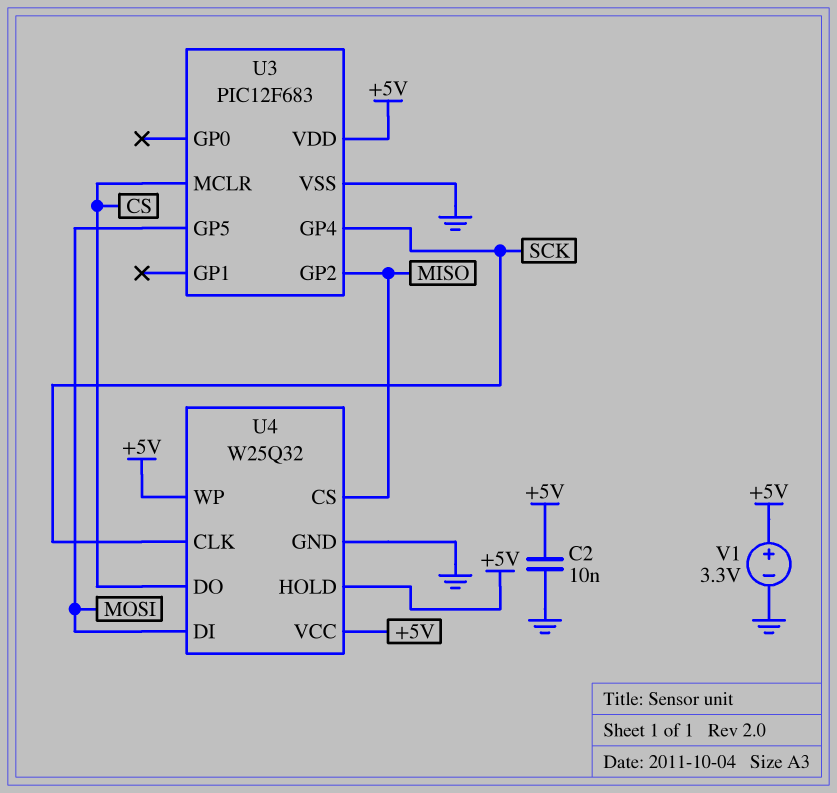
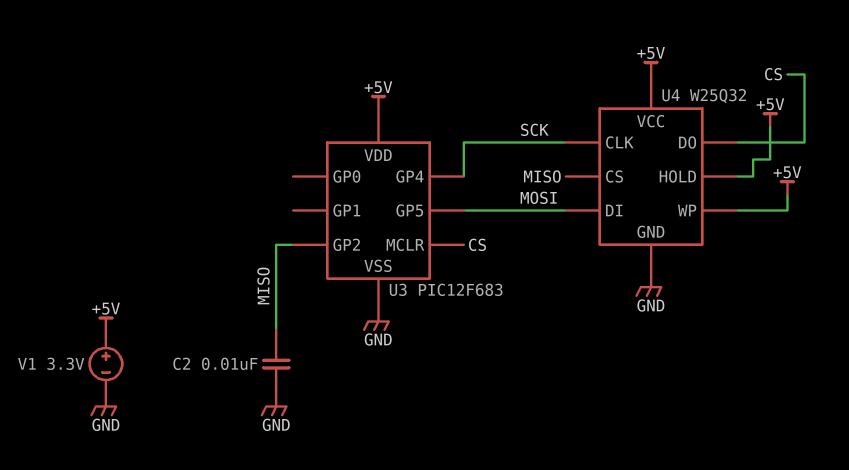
C2: 10nF (+5V, GND) -> 10nF (GND, MISO)

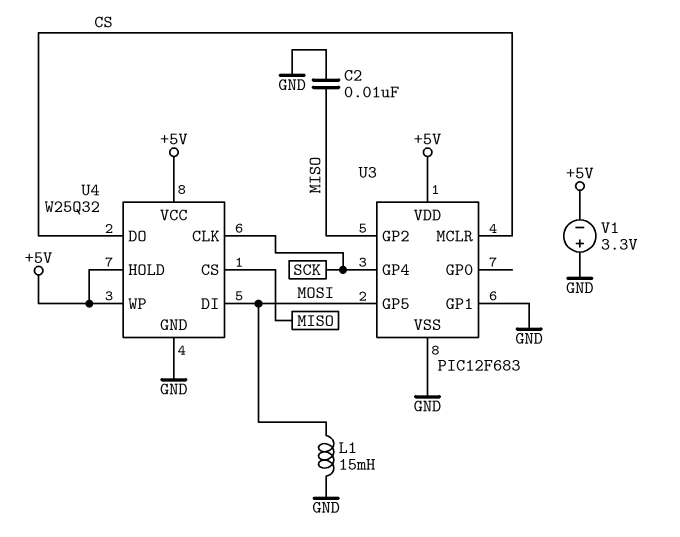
L1: none -> 15mH (GND, MOSI)
U3 pin GP1: none -> GND
V1: 3.3V (plus +5V, minus GND) -> 3.3V (plus GND, minus +5V)

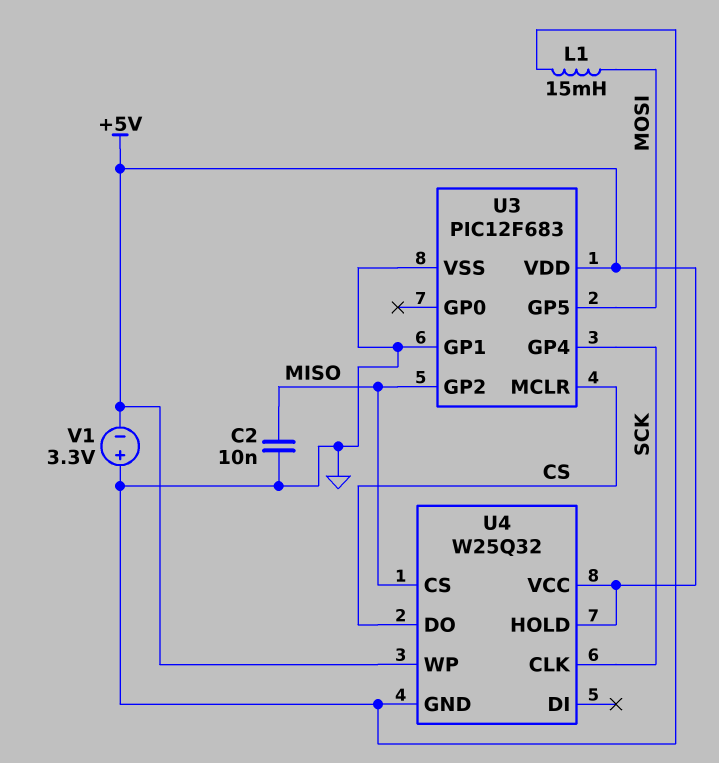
U4 pin DI: MOSI -> none

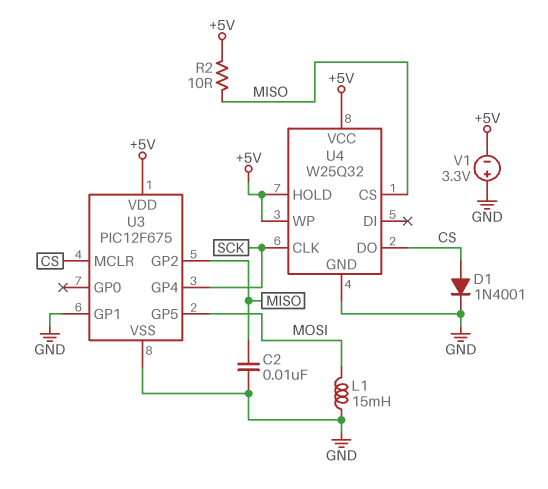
D1: none -> diode 1N4001 (A CS, K GND)
R2: none -> 10 (+5V, MISO)
U3: PIC12F683 -> PIC12F675

